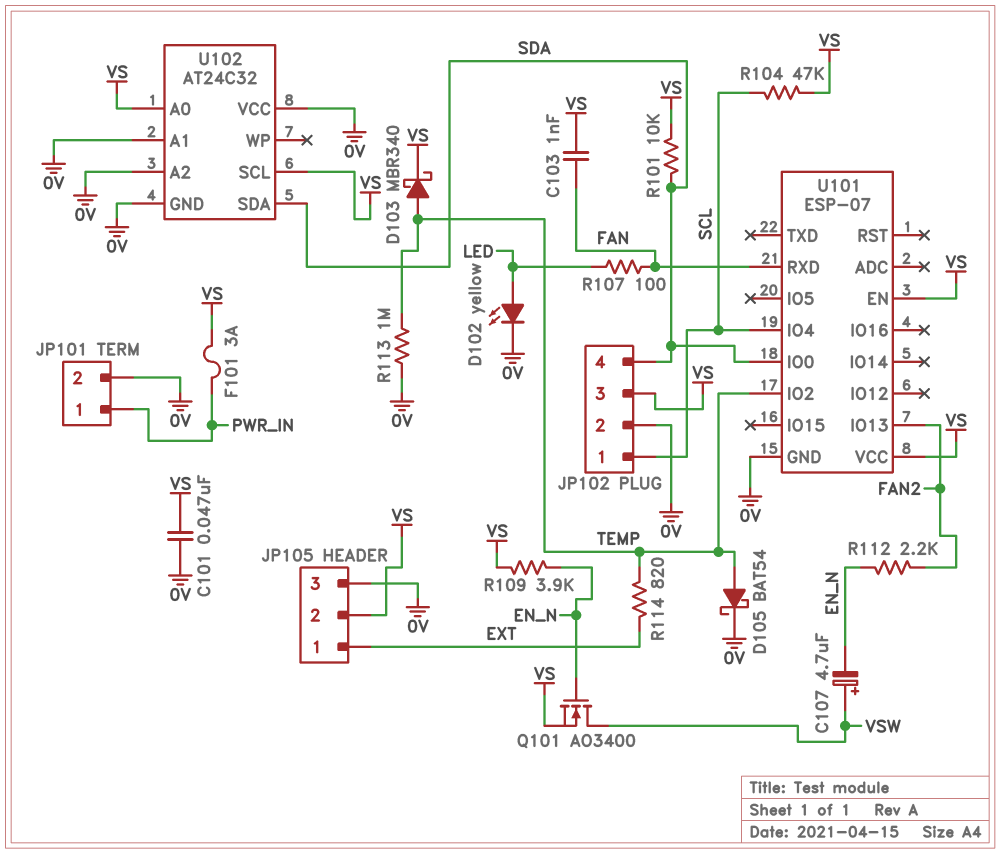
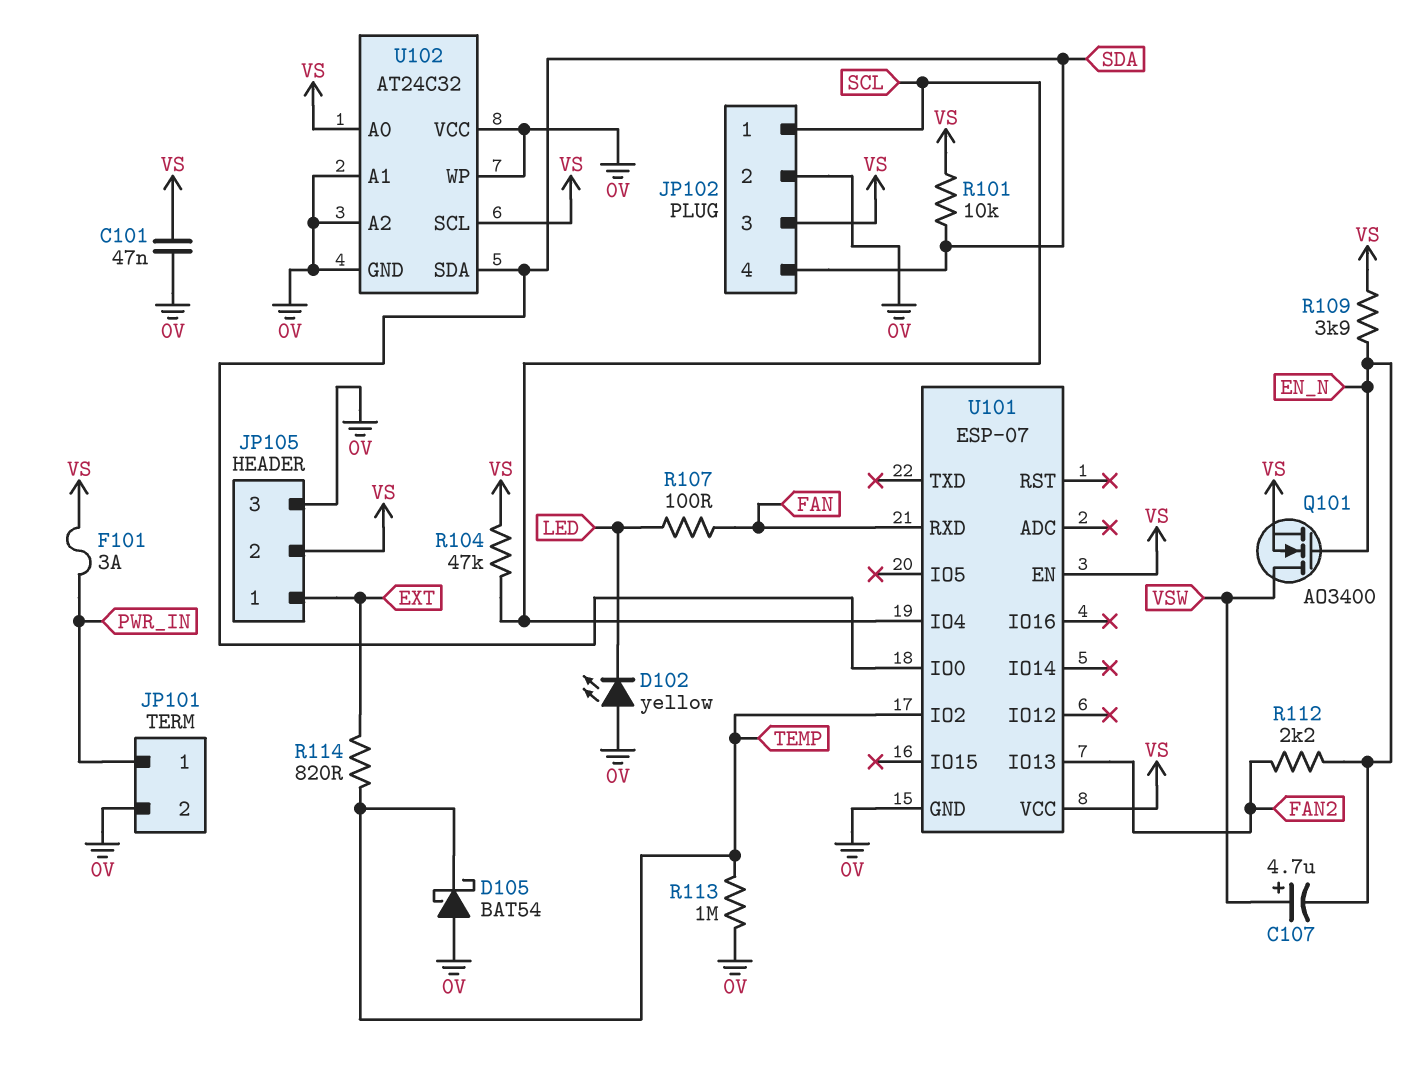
C103: 1nF (FAN, VS) -> none
D102: LED yellow (A LED, K 0V) -> LED yellow (A 0V, K LED)
D103: schottky MBR340 (A TEMP, K VS) -> none
D105: schottky BAT54 (A TEMP, K 0V) -> schottky BAT54 (A 0V, K TEMP)
U102 pin WP: none -> 0V

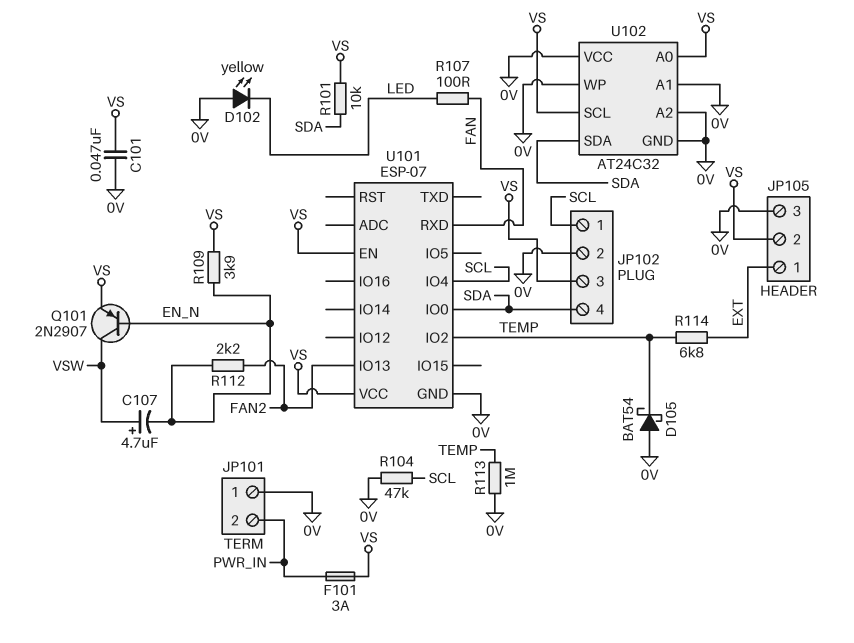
JP101 pin 1: PWR_IN -> 0V
JP101 pin 2: 0V -> PWR_IN
Q101: NMOS AO3400 (G EN_N, D VSW, S VS) -> PNP 2N2907 (B EN_N, C VSW, E VS)
R104: 47k (SCL, VS) -> 47k (0V, SCL)
R114: 820 (EXT, TEMP) -> 6.8k (EXT, TEMP)

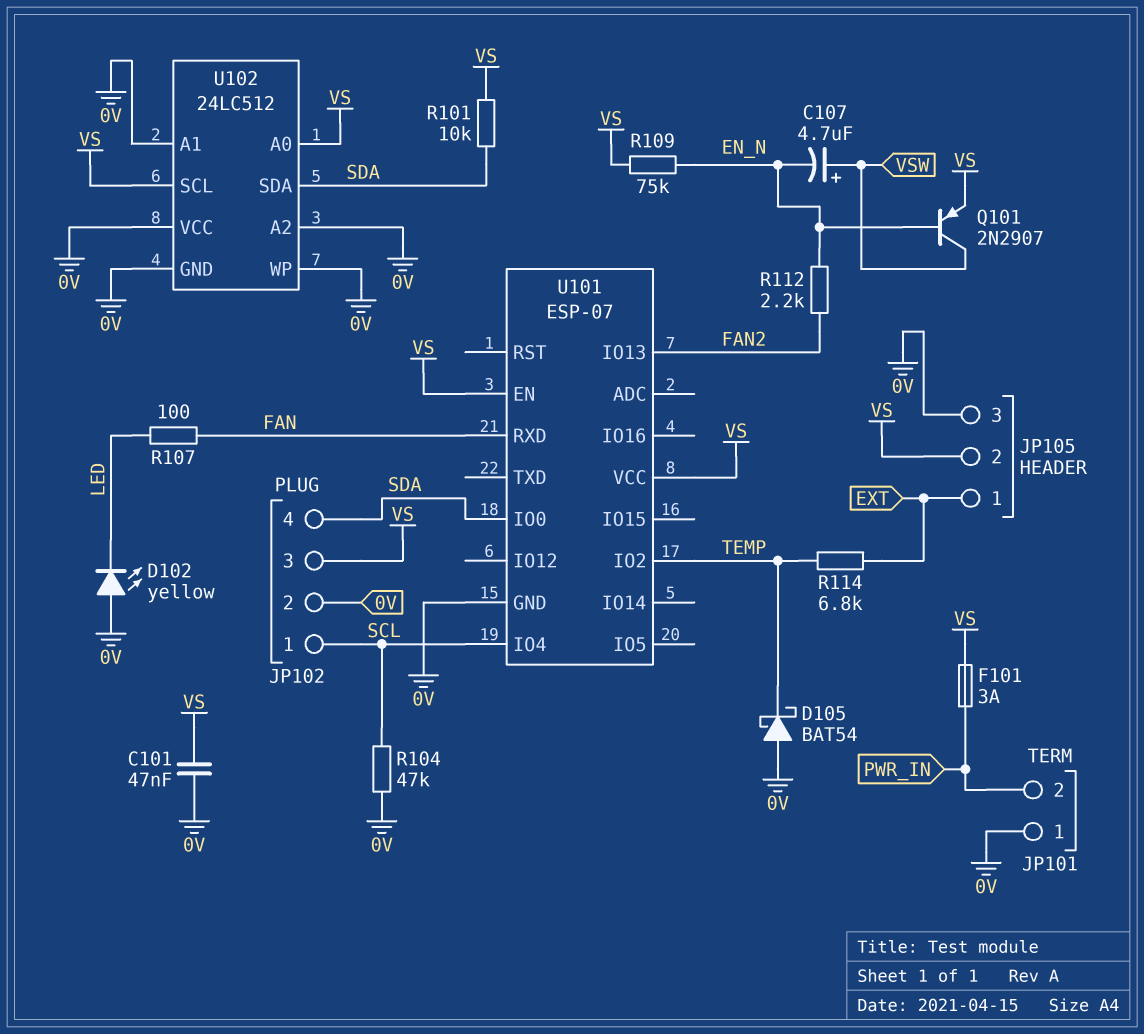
R109: 3.9k (EN_N, VS) -> 75k (EN_N, VS)
R113: 1M (0V, TEMP) -> none
U102: AT24C32 -> 24LC512

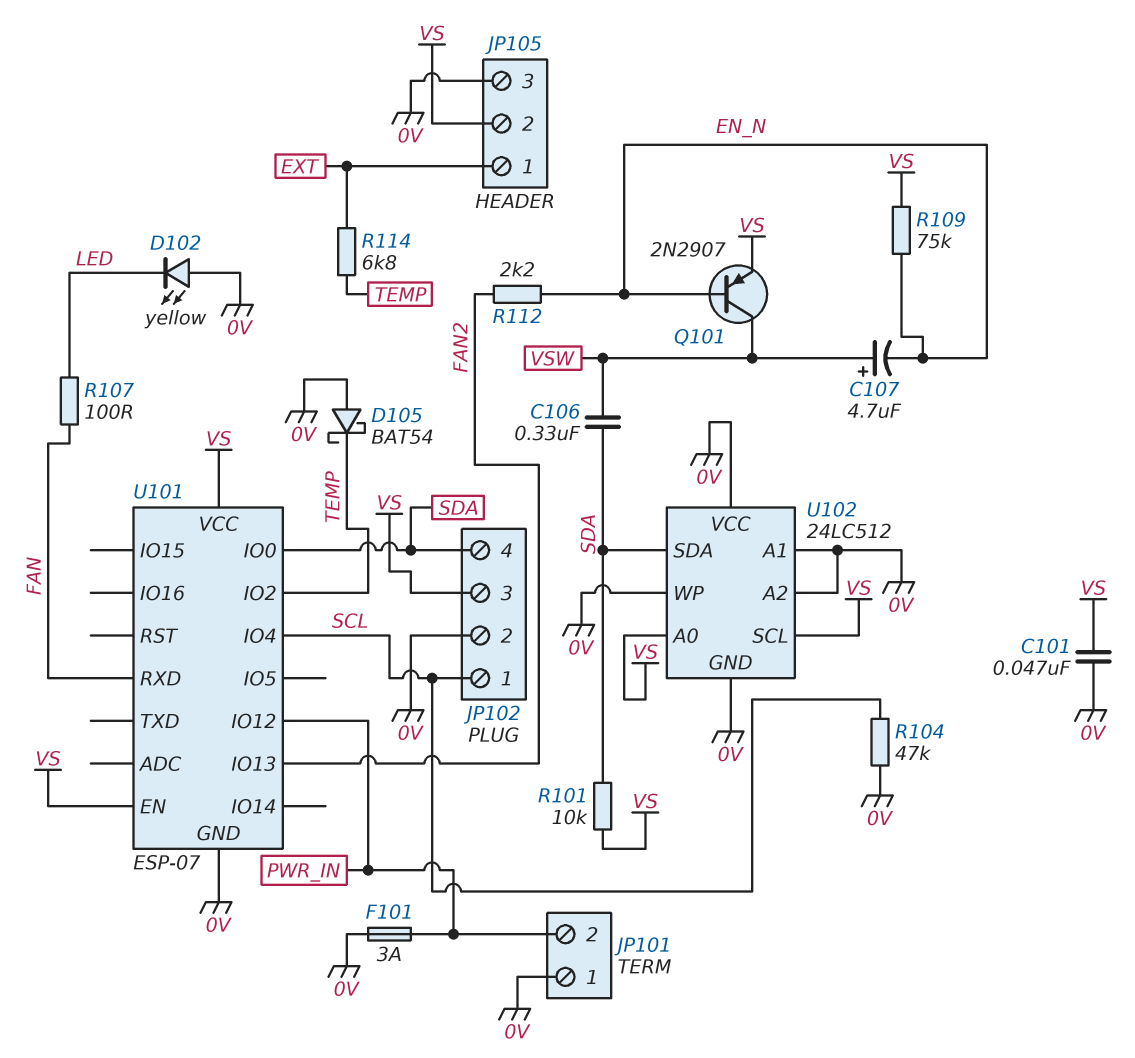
C106: none -> 330nF (SDA, VSW)
F101: 3A (PWR_IN, VS) -> 3A (0V, PWR_IN)
U101 pin IO12: none -> PWR_IN

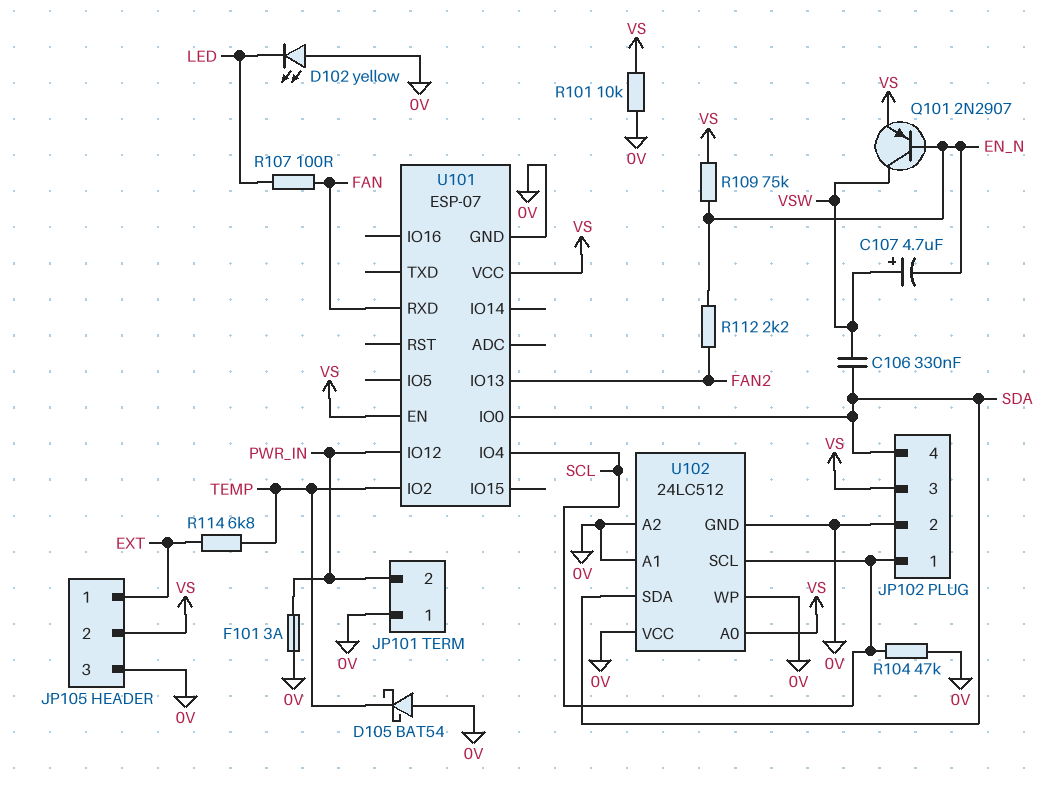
C101: 47nF (0V, VS) -> none
R101: 10k (SDA, VS) -> 10k (0V, VS)
U102 pin SCL: VS -> SCL

